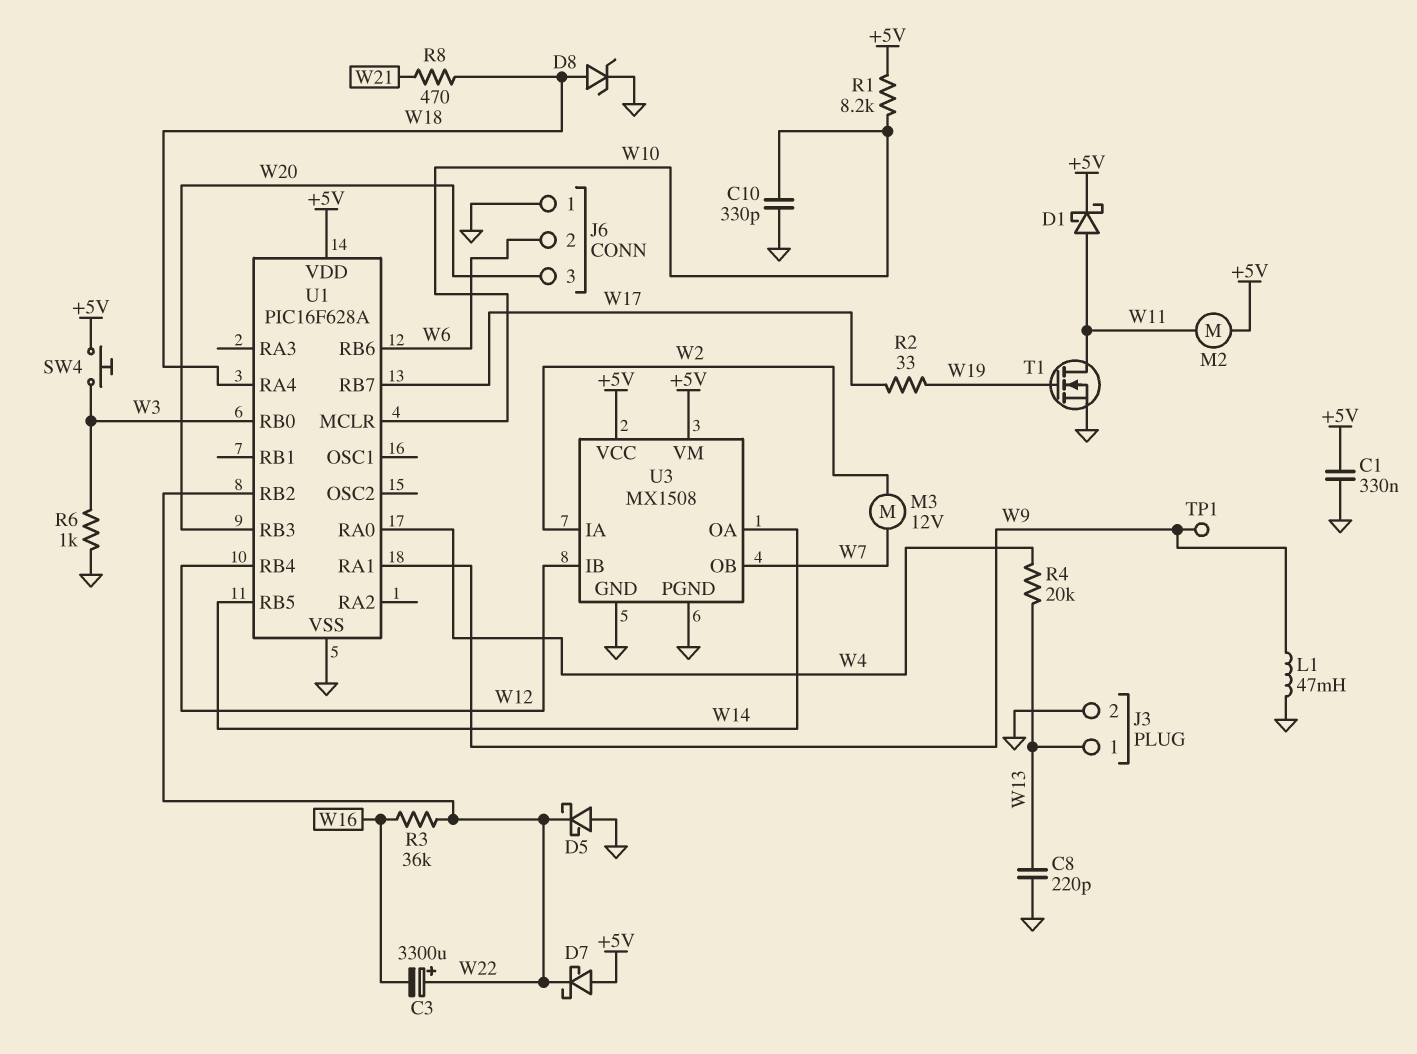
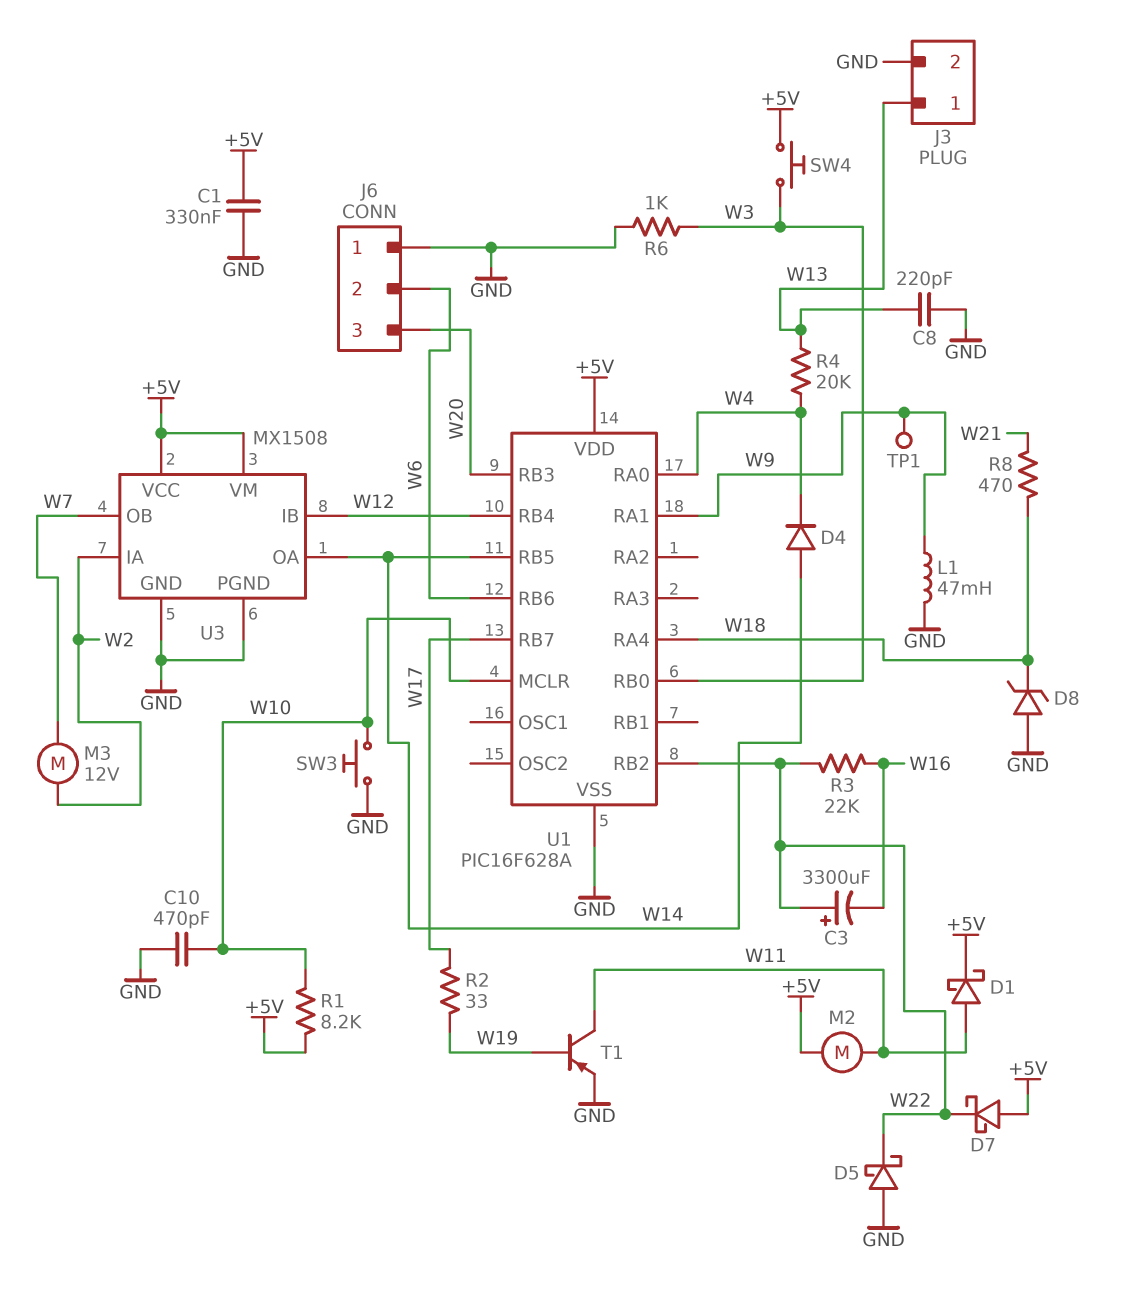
C10: 330pF (GND, W10) -> 470pF (GND, W10)
D4: none -> diode (A W14, K W4)
D8: zener (A W18, K GND) -> zener (A GND, K W18)
R3: 36k (W16, W22) -> 22k (W16, W22)
SW3: none -> button (GND, W10)
T1: NMOS (G W19, D W11, S GND) -> PNP (B W19, C W11, E GND)

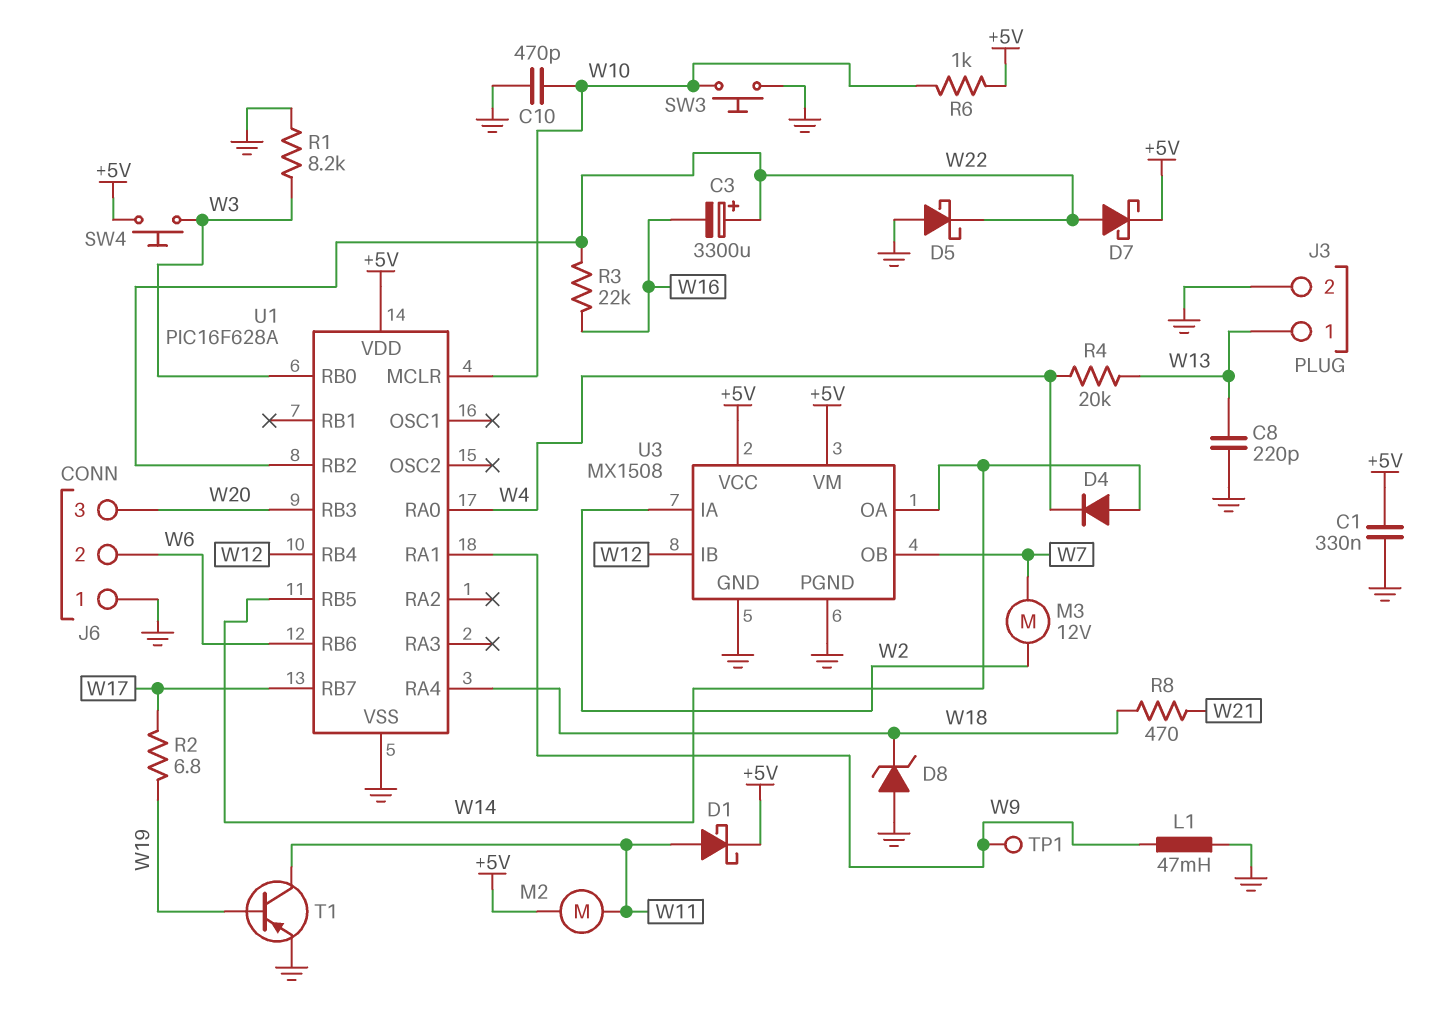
D7: schottky (A +5V, K W22) -> schottky (A W22, K +5V)
R1: 8.2k (+5V, W10) -> 8.2k (GND, W3)
R2: 33 (W17, W19) -> 6.8 (W17, W19)
R6: 1k (GND, W3) -> 1k (+5V, W10)

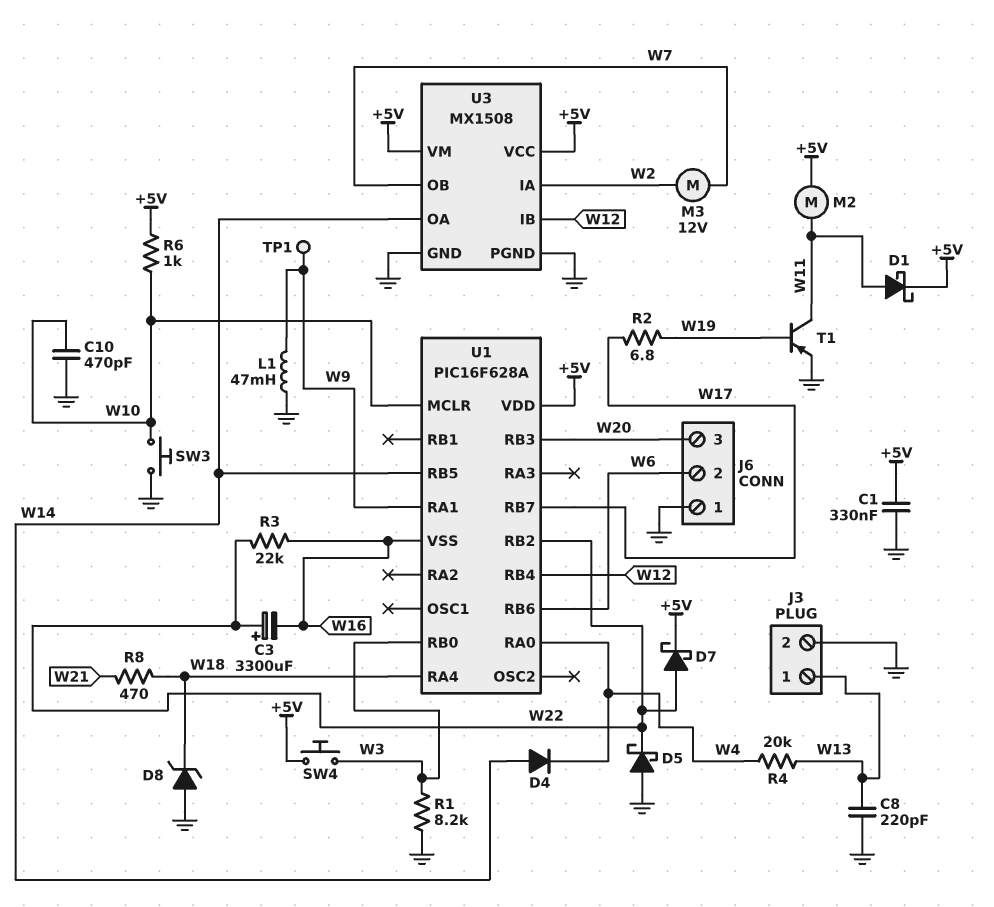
U1 pin VSS: GND -> W16

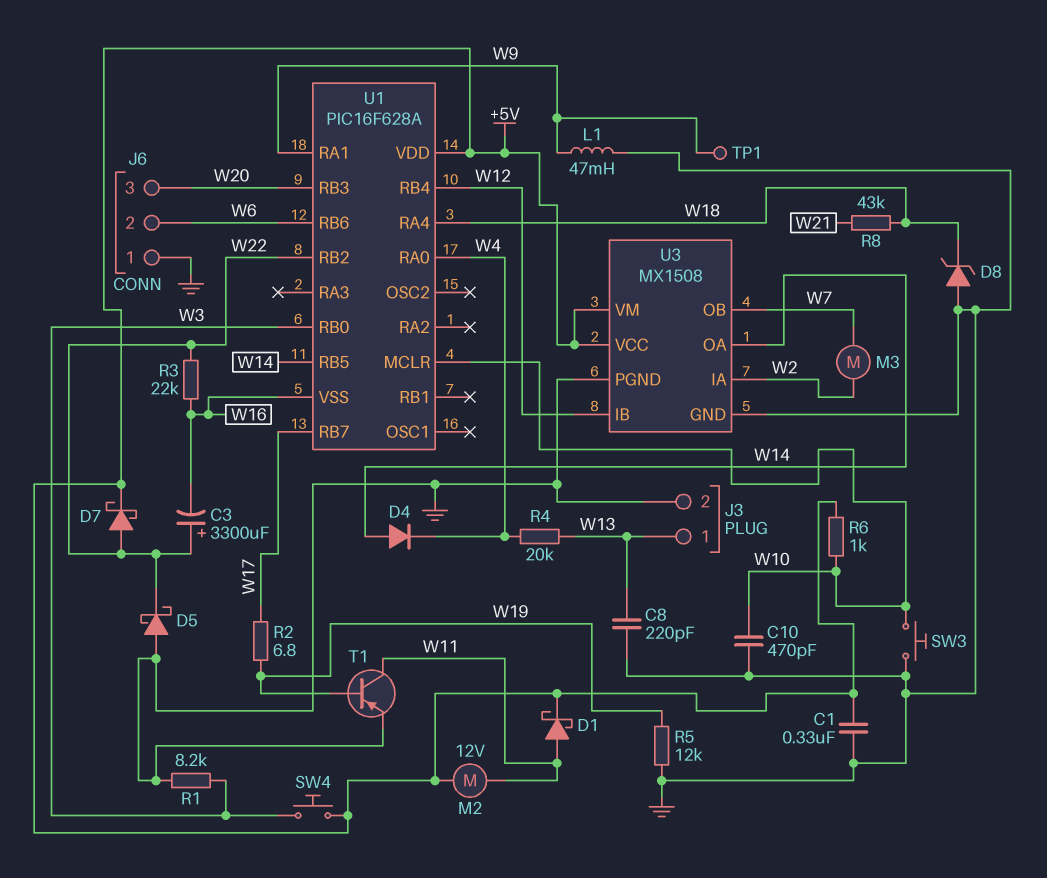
M2: motor (+5V, W11) -> motor 12V (+5V, W11)
M3: motor 12V (W2, W7) -> motor (W2, W7)
R5: none -> 12k (GND, W19)
R8: 470 (W18, W21) -> 43k (W18, W21)

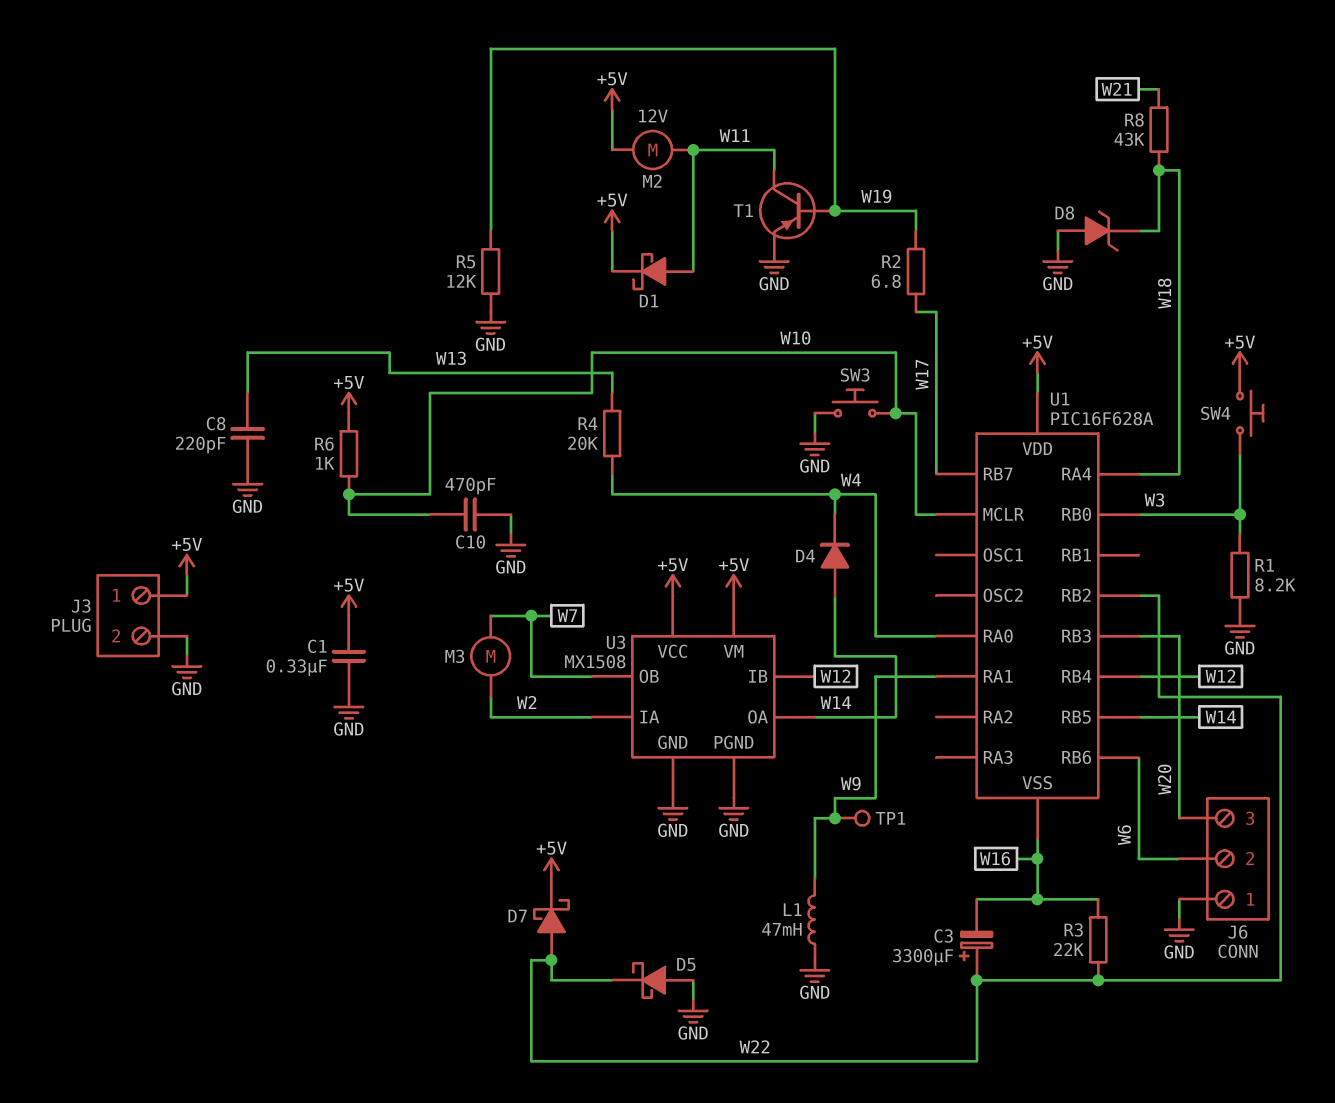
J3 pin 1: W13 -> +5V

